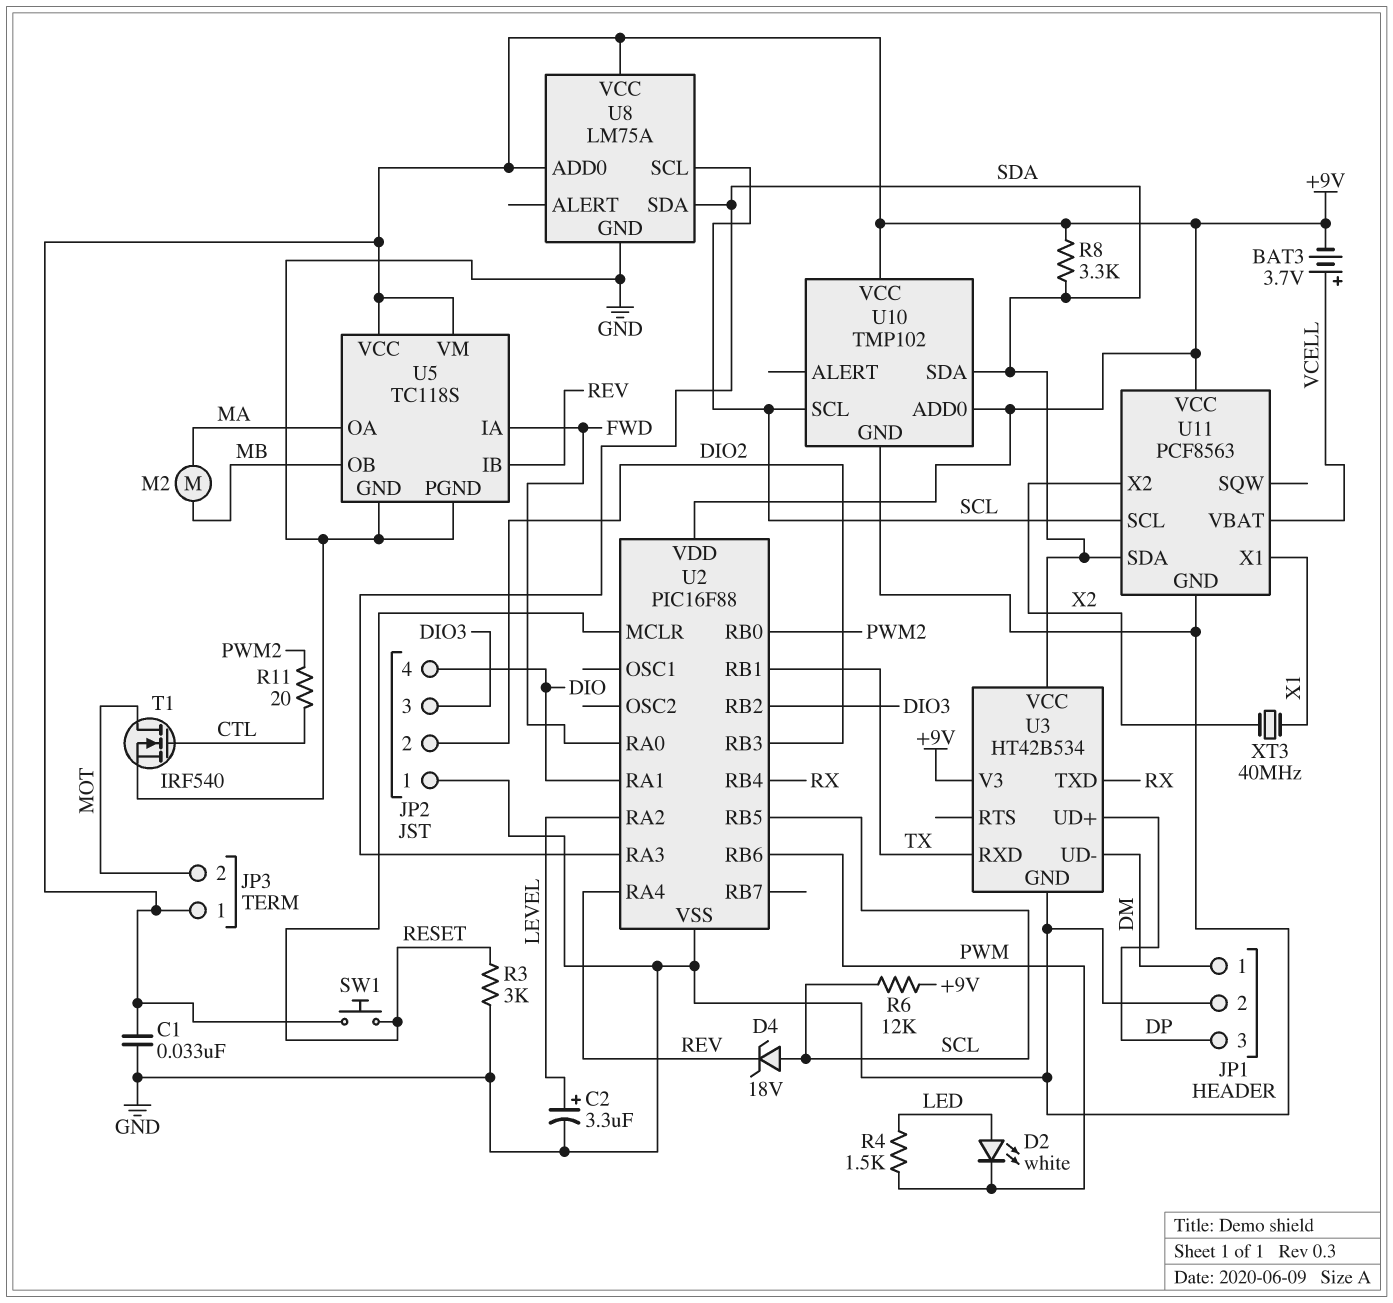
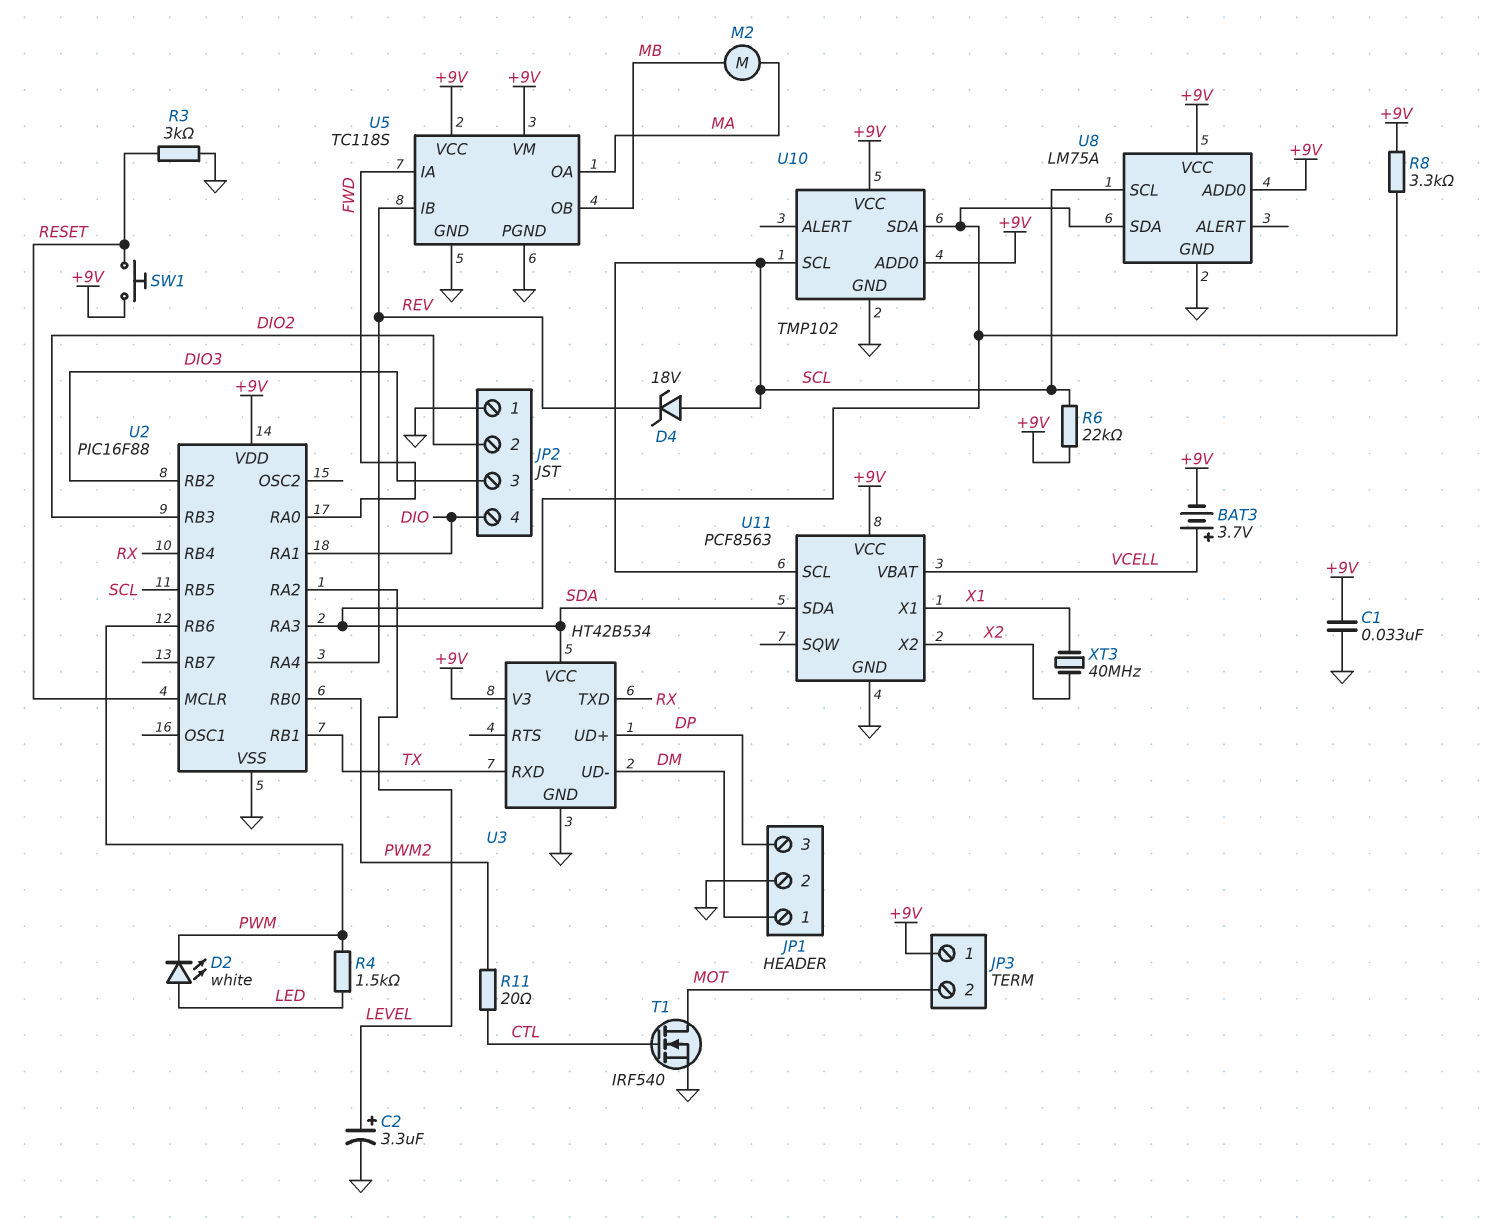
R6: 12k (+9V, SCL) -> 22k (+9V, SCL)

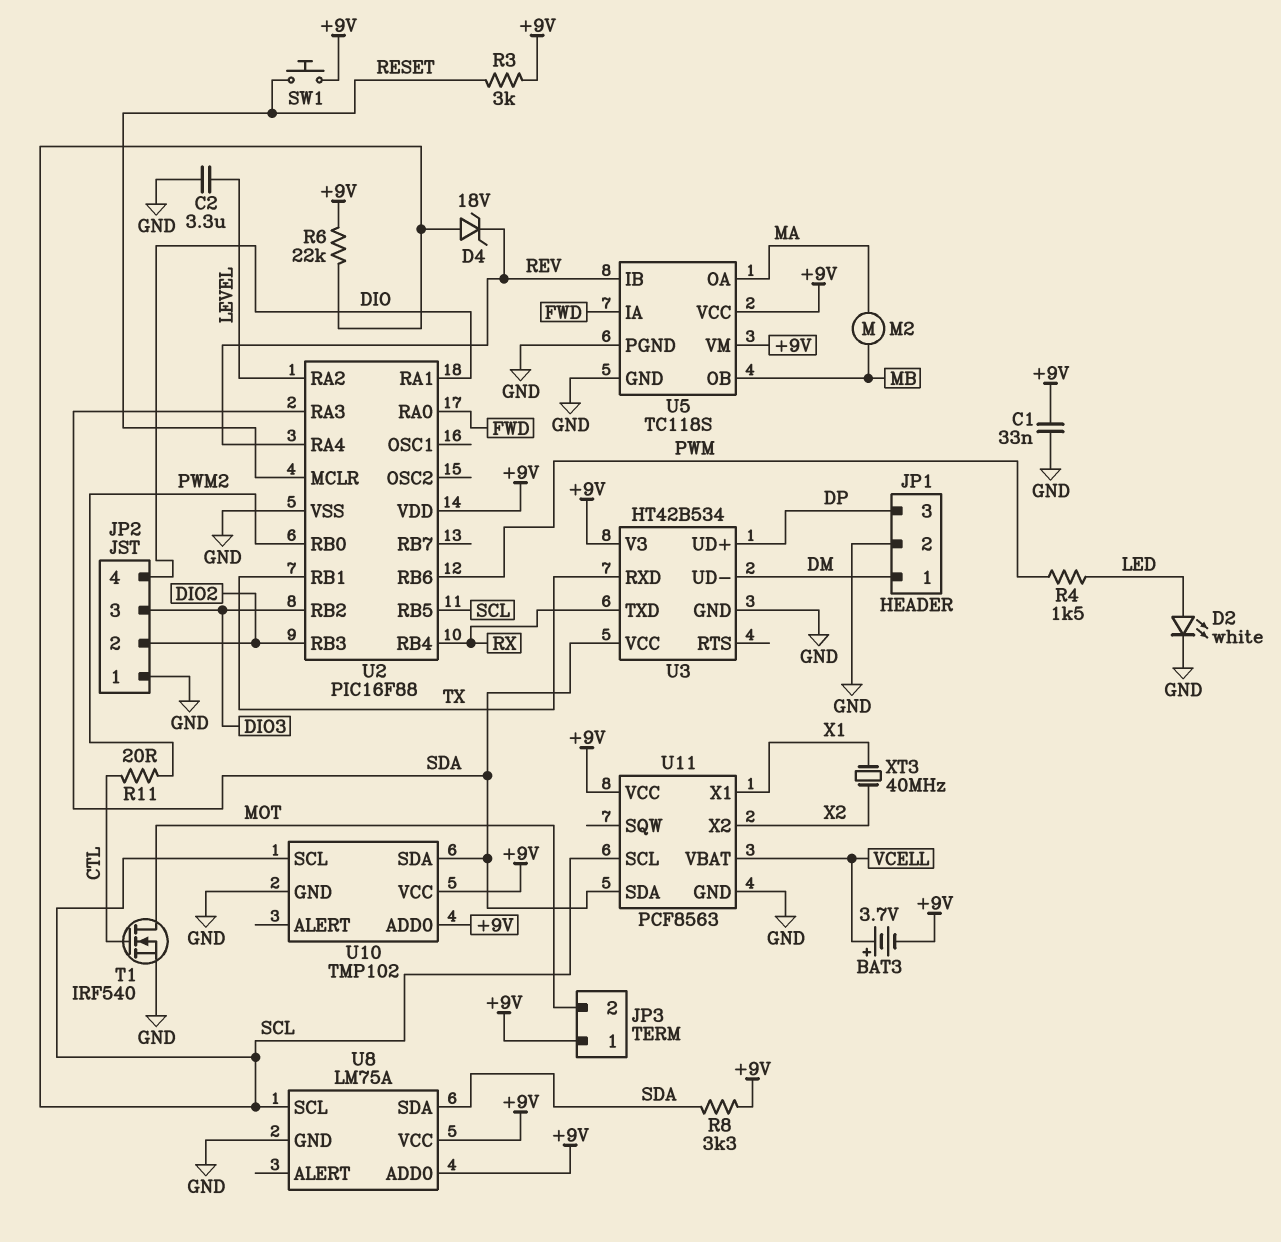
C2: 3.3uF (plus LEVEL, minus GND) -> 3.3uF (GND, LEVEL)
D2: LED white (A LED, K PWM) -> LED white (A LED, K GND)
R3: 3k (GND, RESET) -> 3k (+9V, RESET)

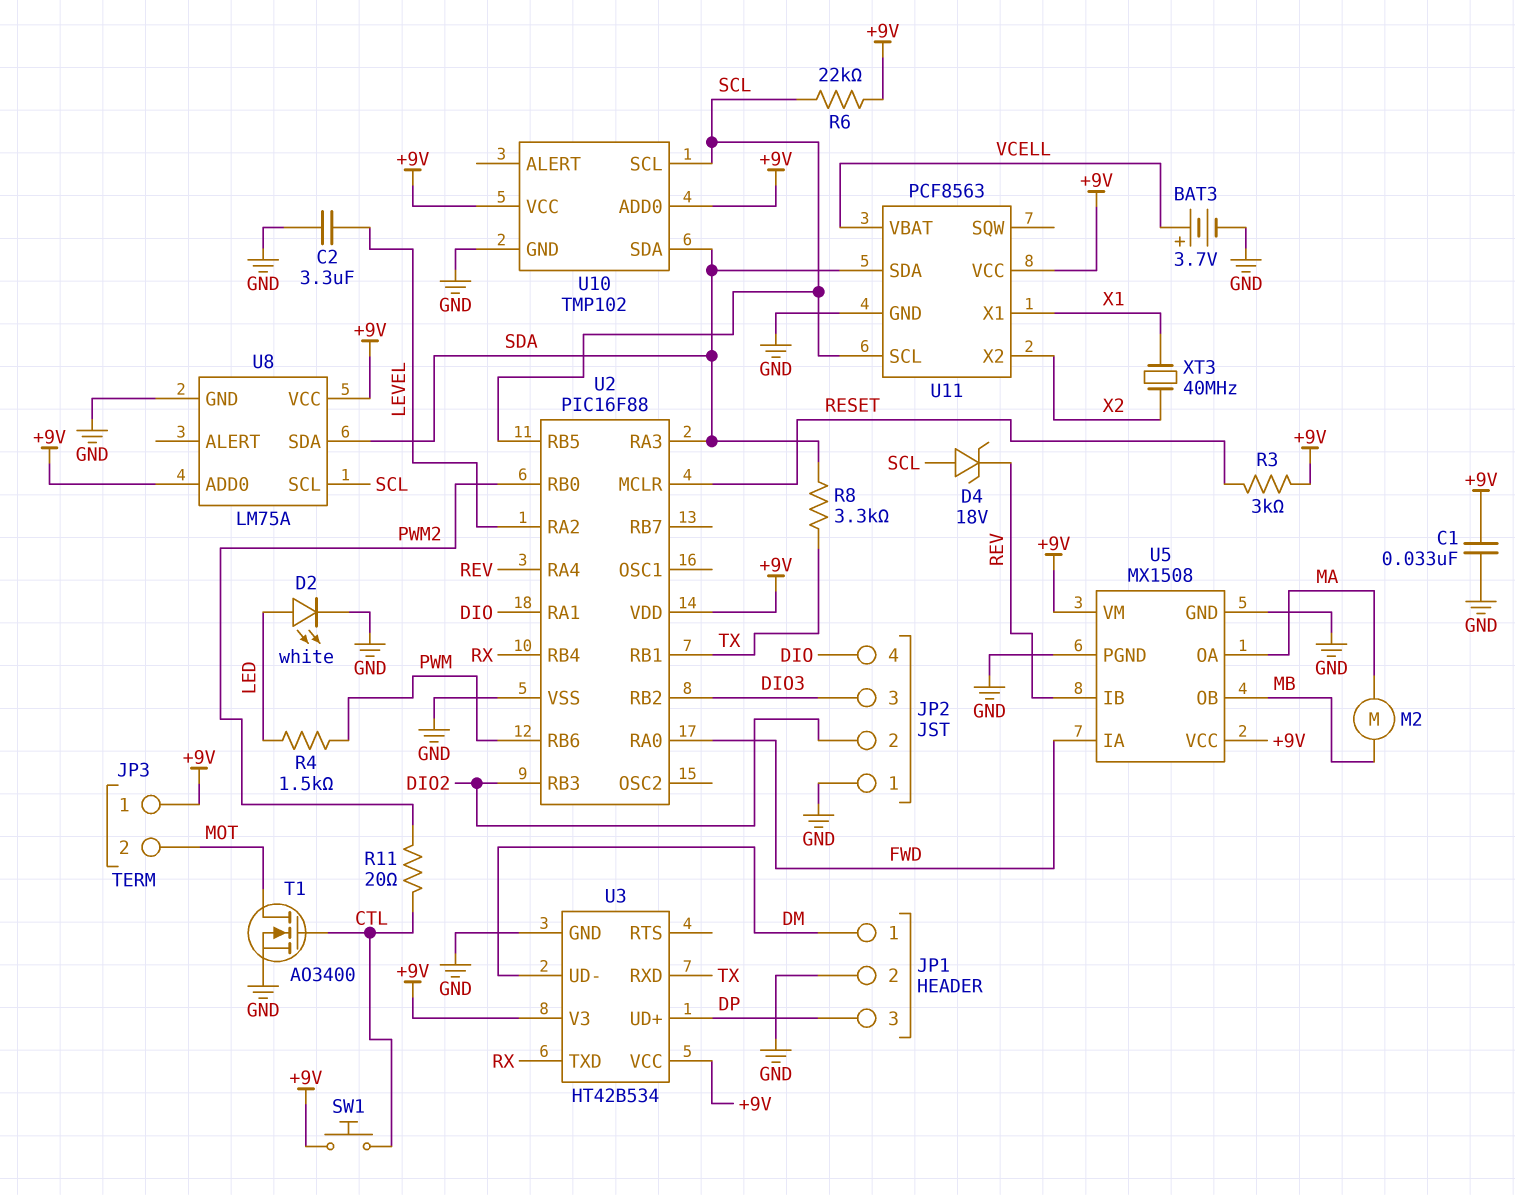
BAT3: 3.7V (plus VCELL, minus +9V) -> 3.7V (plus VCELL, minus GND)
R8: 3.3k (+9V, SDA) -> 3.3k (SDA, TX)
SW1: button (+9V, RESET) -> button (+9V, CTL)
T1: NMOS IRF540 (G CTL, D MOT, S GND) -> NMOS AO3400 (G CTL, D MOT, S GND)
U3 pin VCC: SDA -> +9V
U5: TC118S -> MX1508

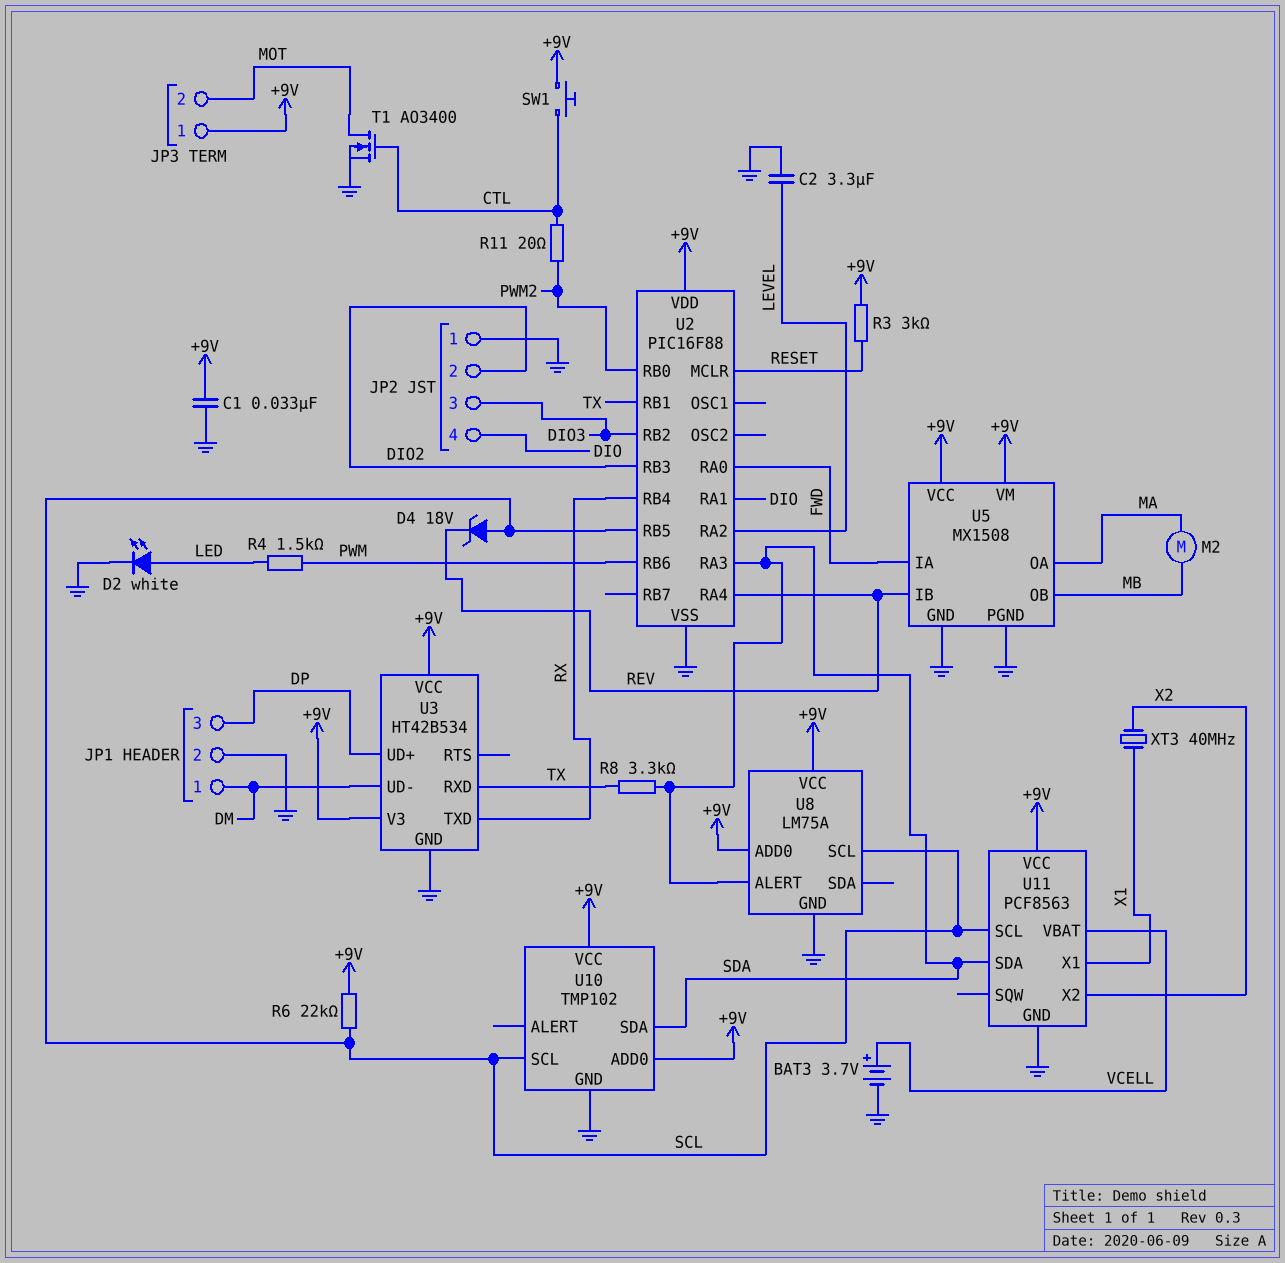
U8 pin ALERT: none -> SDA
U8 pin SDA: SDA -> none

